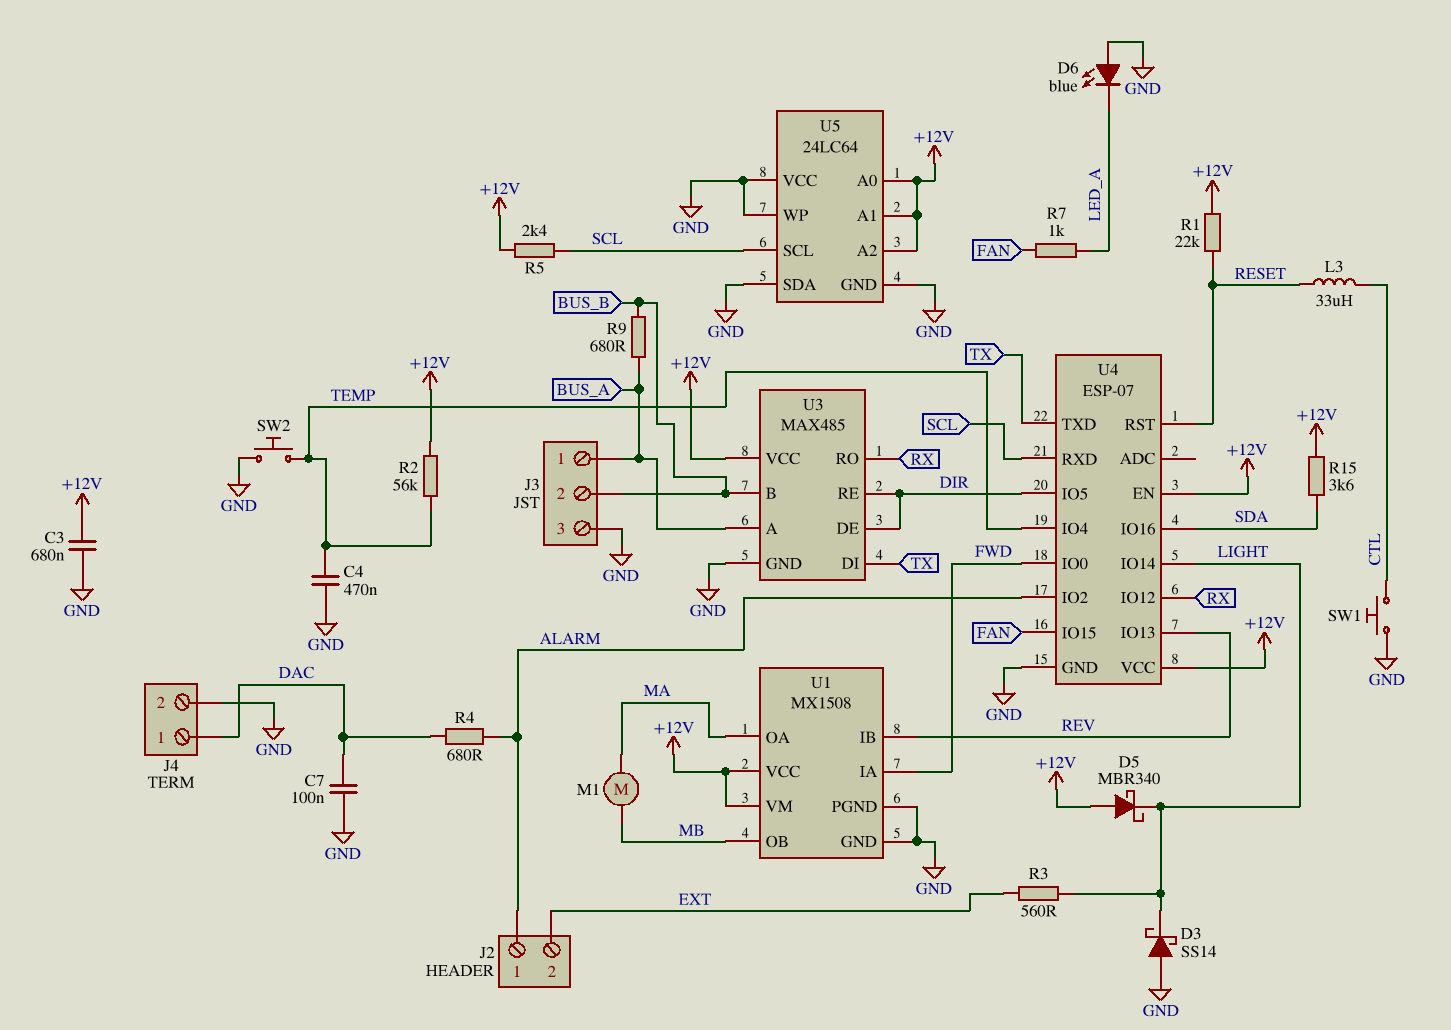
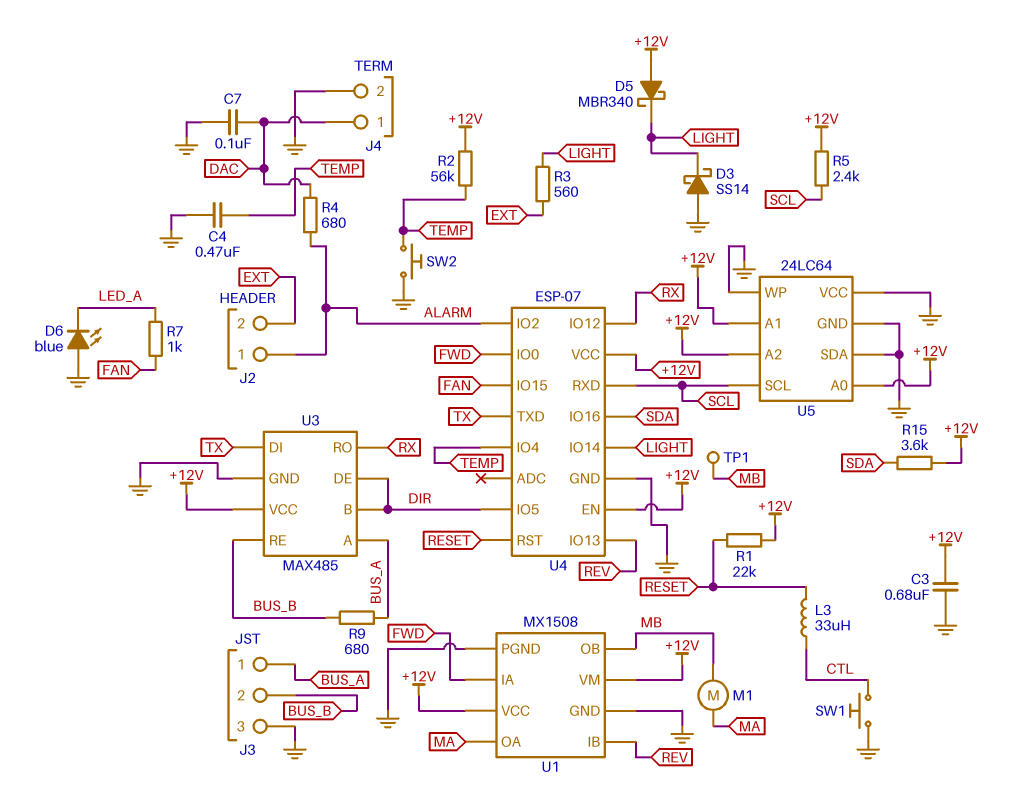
TP1: none -> test point (MB)
U3 pin B: BUS_B -> DIR
U3 pin RE: DIR -> BUS_B

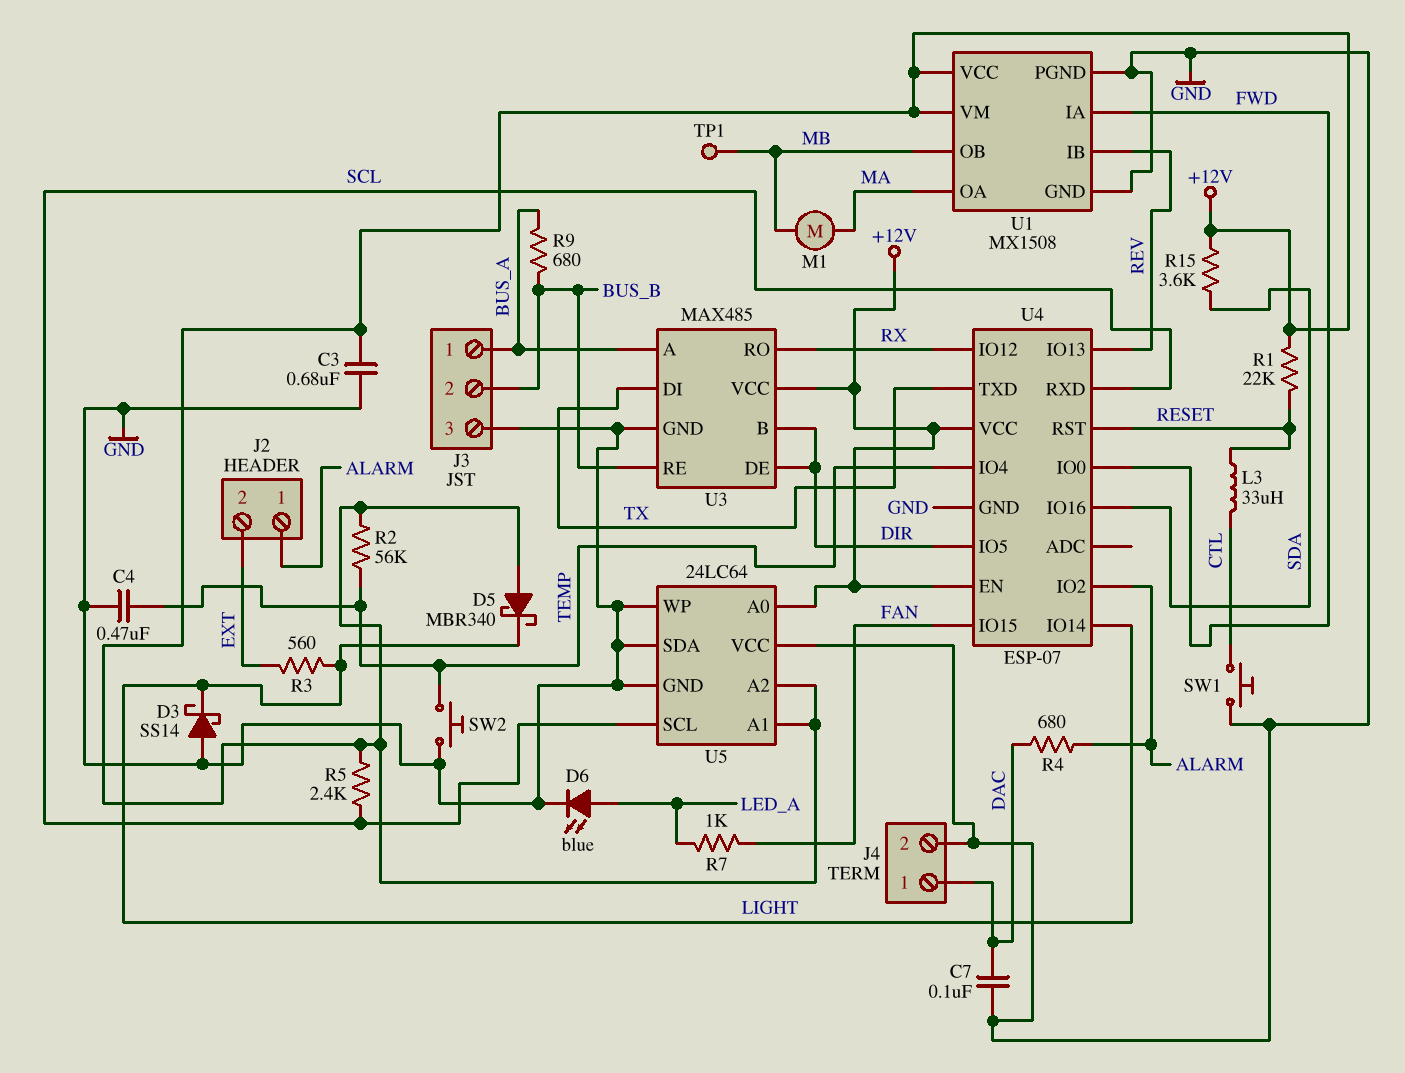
D6: LED blue (A GND, K LED_A) -> LED blue (A LED_A, K GND)

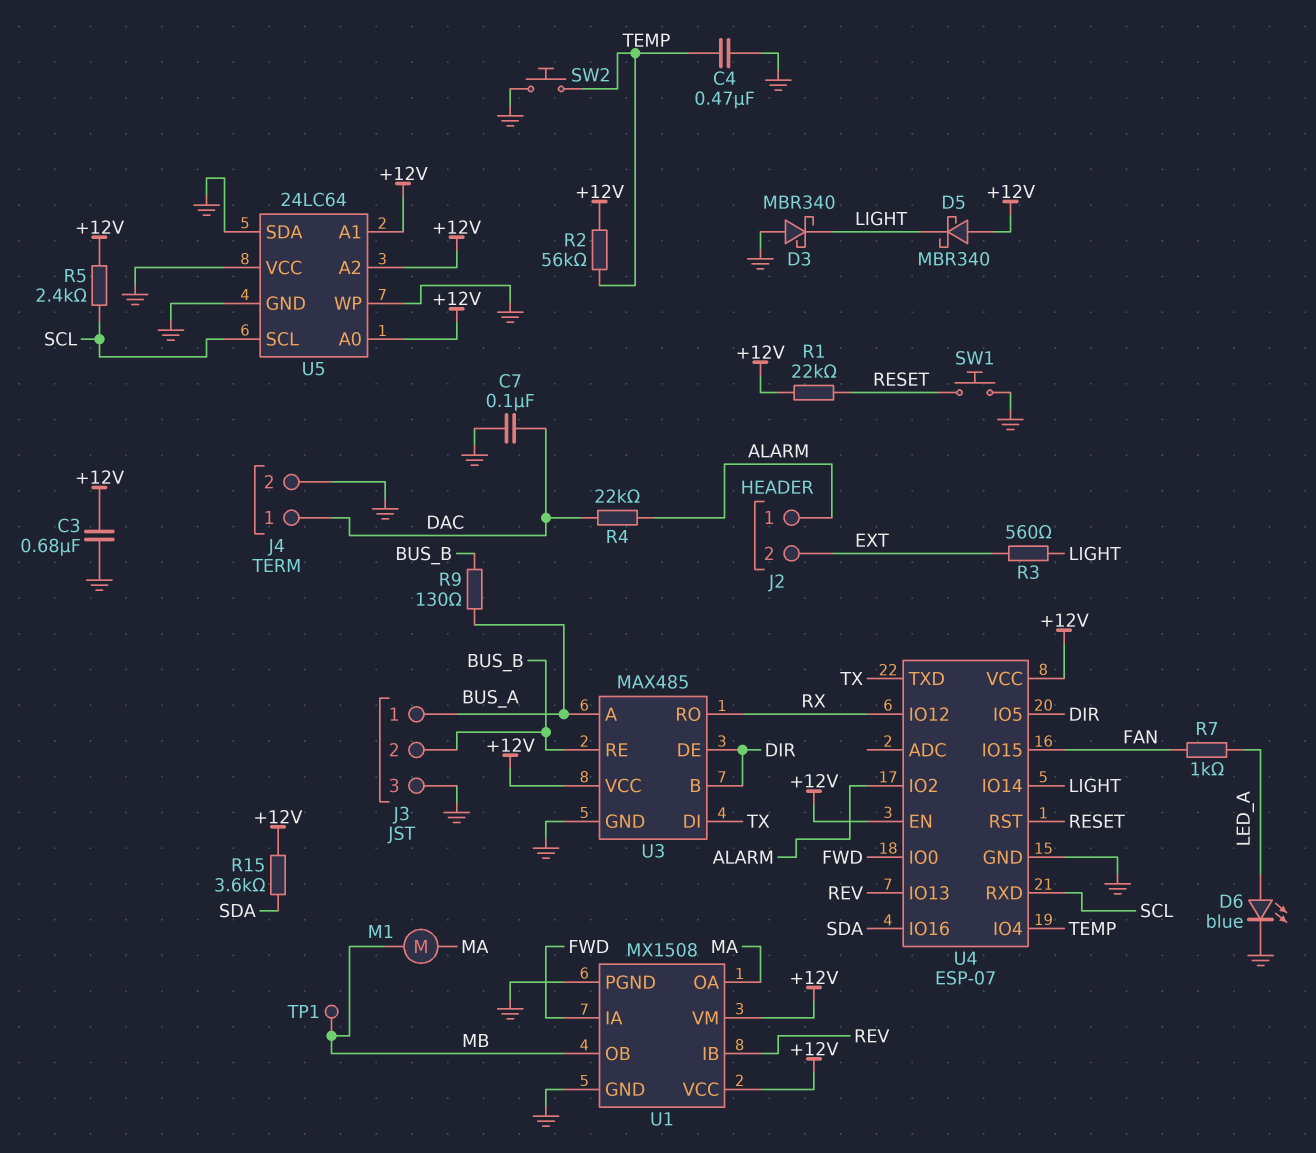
D3: schottky SS14 (A GND, K LIGHT) -> schottky MBR340 (A GND, K LIGHT)
L3: 33uH (CTL, RESET) -> none
R4: 680 (ALARM, DAC) -> 22k (ALARM, DAC)
R9: 680 (BUS_A, BUS_B) -> 130 (BUS_A, BUS_B)
SW1: button (CTL, GND) -> button (GND, RESET)

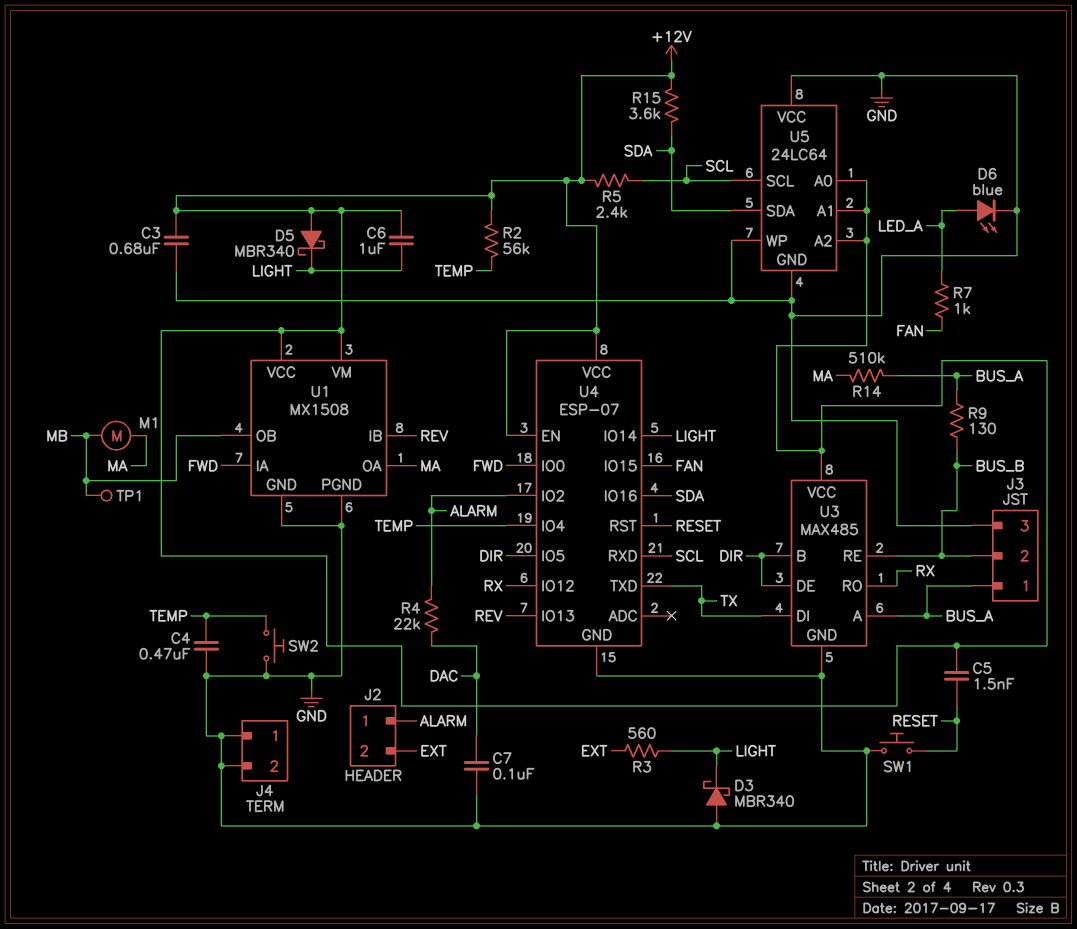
C5: none -> 1.5nF (+12V, RESET)
C6: none -> 1uF (+12V, LIGHT)
J4 pin 1: DAC -> GND
R1: 22k (+12V, RESET) -> none
R14: none -> 510k (BUS_A, MA)
U5 pin SDA: GND -> SDA

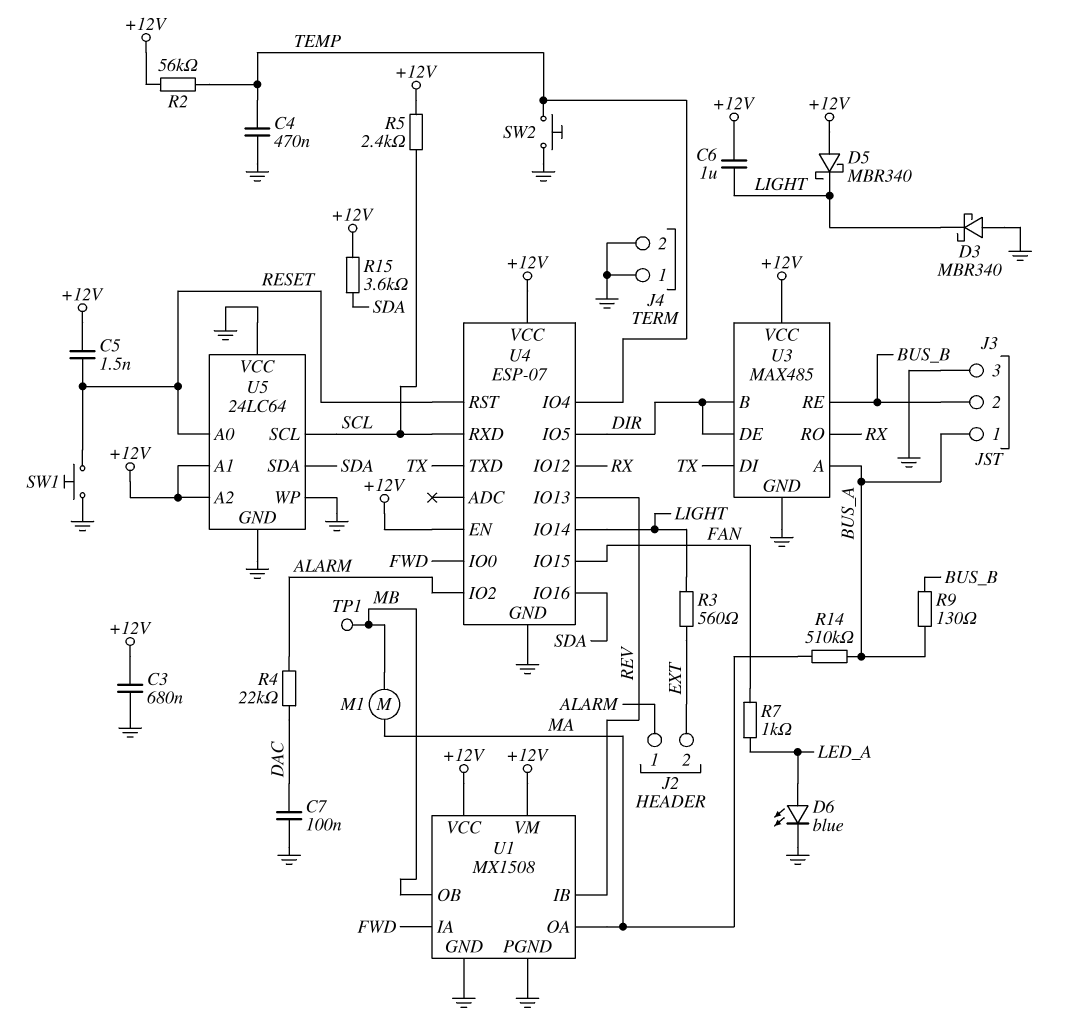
U5 pin A0: +12V -> RESET

